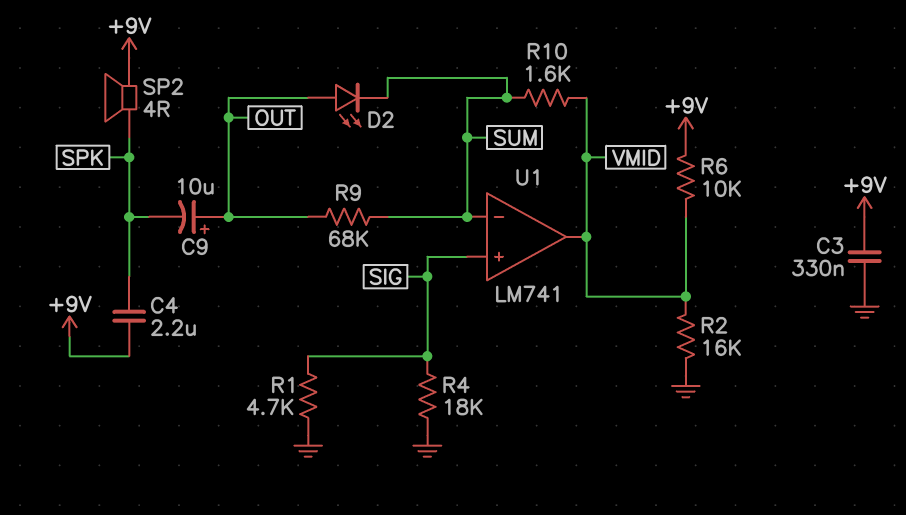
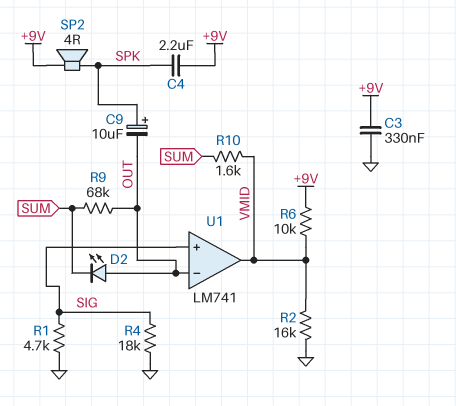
C9: 10uF (plus OUT, minus SPK) -> 10uF (plus SPK, minus OUT)
U1 pin in-: SUM -> OUT

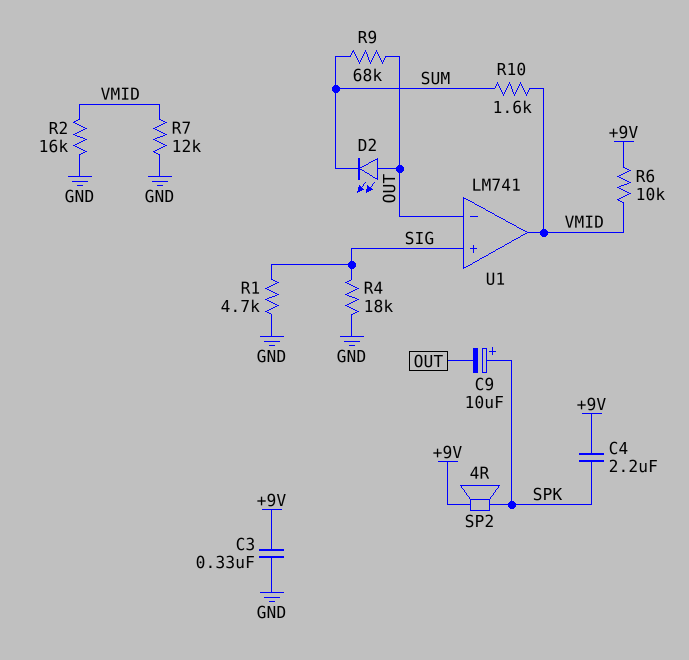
R7: none -> 12k (GND, VMID)

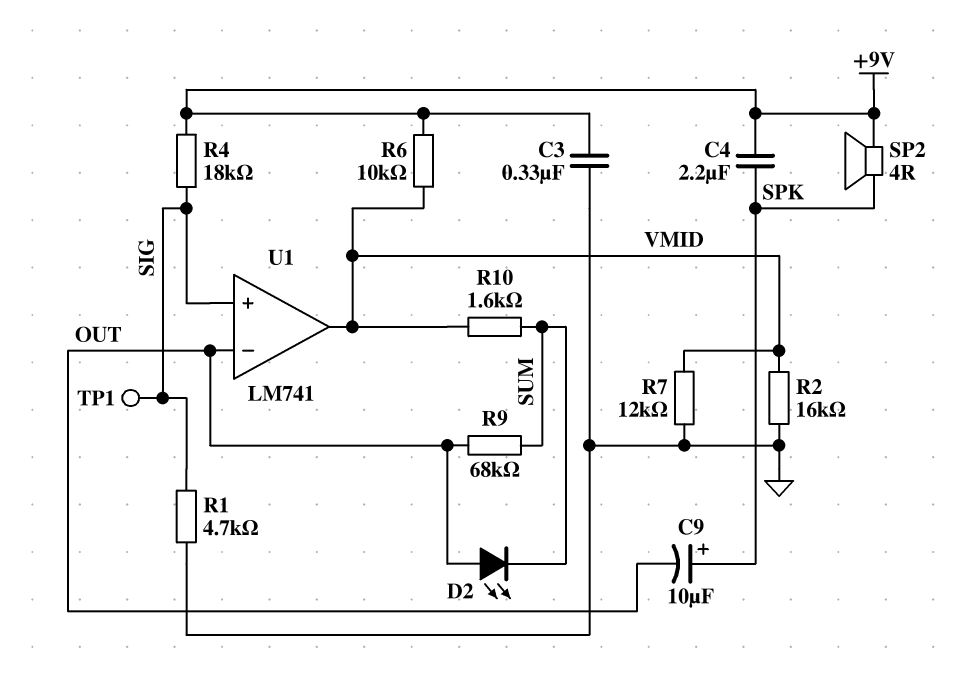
R4: 18k (GND, SIG) -> 18k (+9V, SIG)
TP1: none -> test point (SIG)

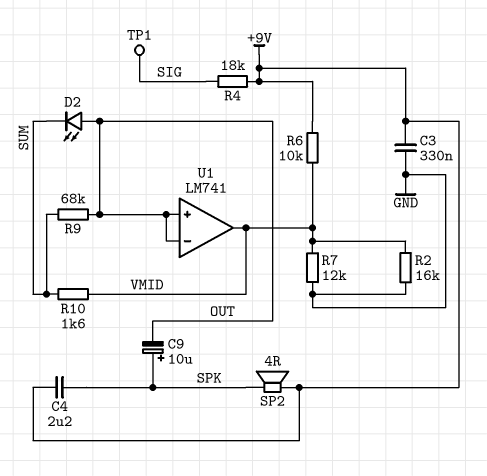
R1: 4.7k (GND, SIG) -> none
U1 pin in+: SIG -> OUT

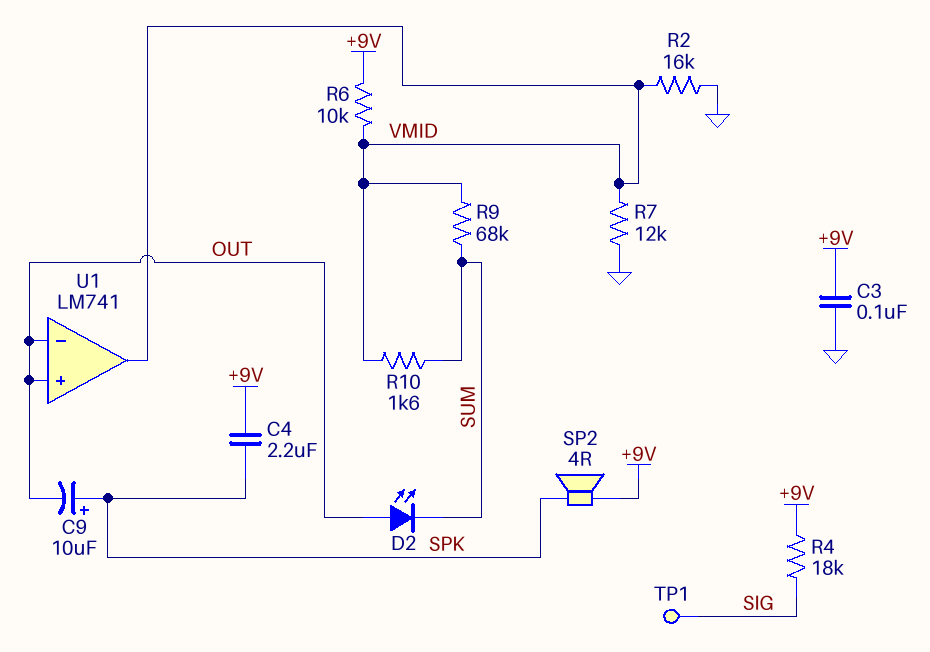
C3: 330nF (+9V, GND) -> 100nF (+9V, GND)
R9: 68k (OUT, SUM) -> 68k (SUM, VMID)

